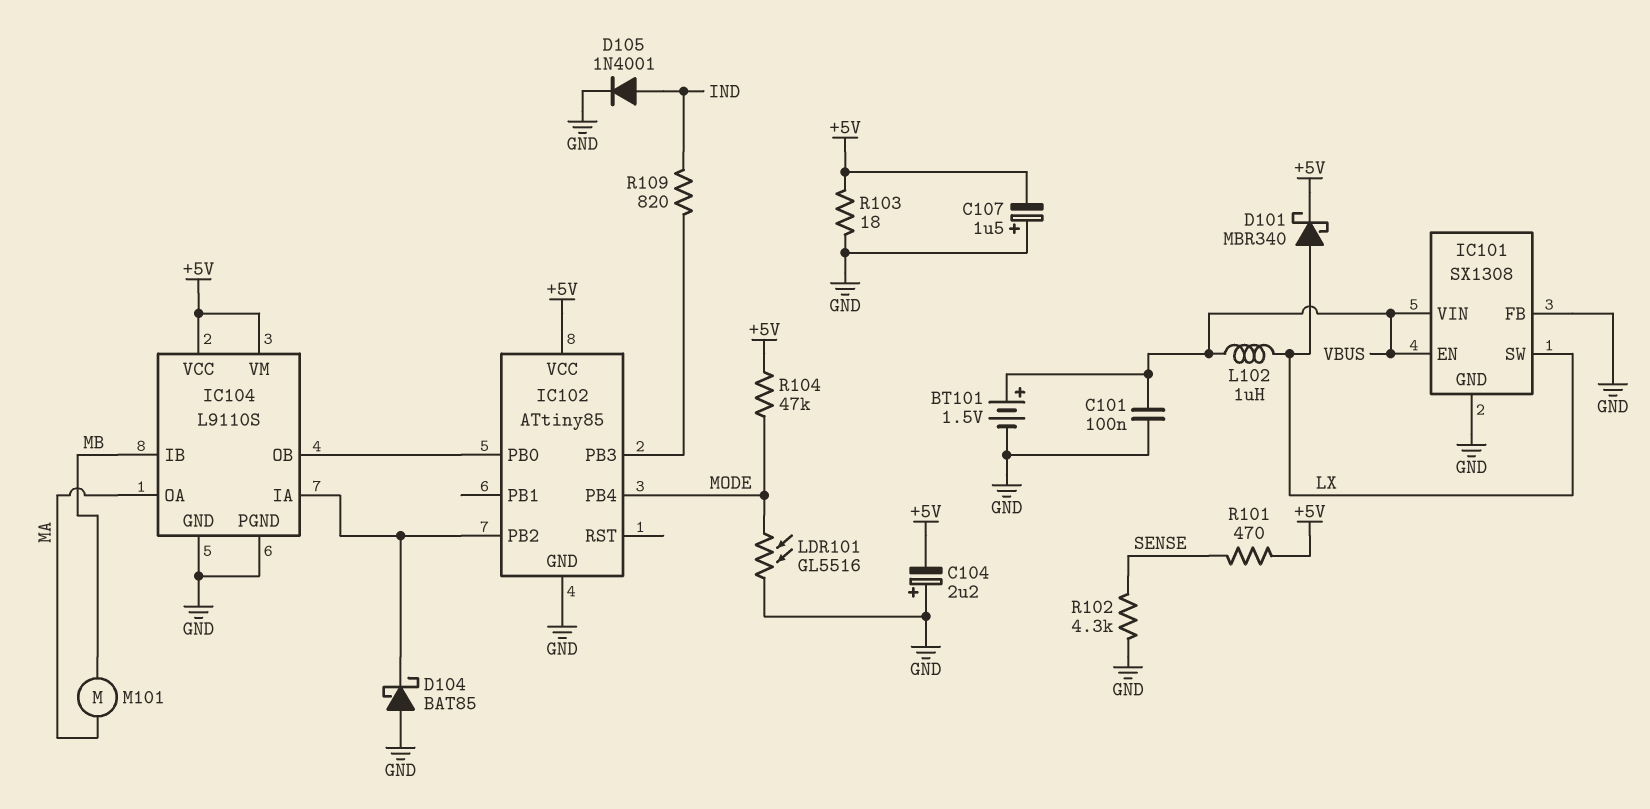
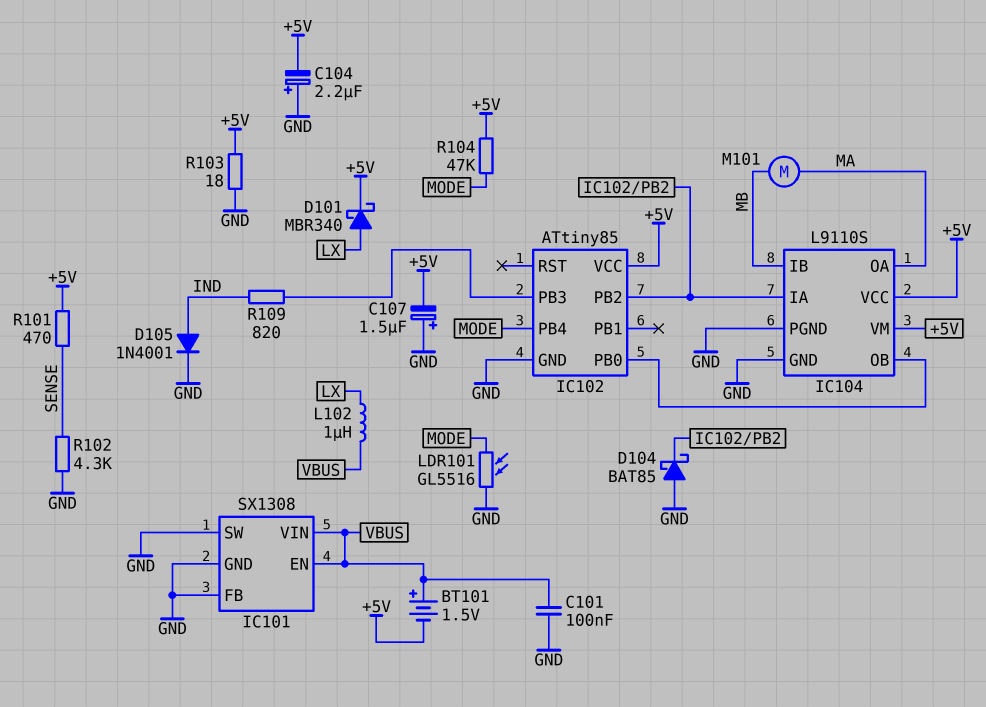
BT101: 1.5V (plus VBUS, minus GND) -> 1.5V (plus VBUS, minus +5V)
IC101 pin SW: LX -> GND

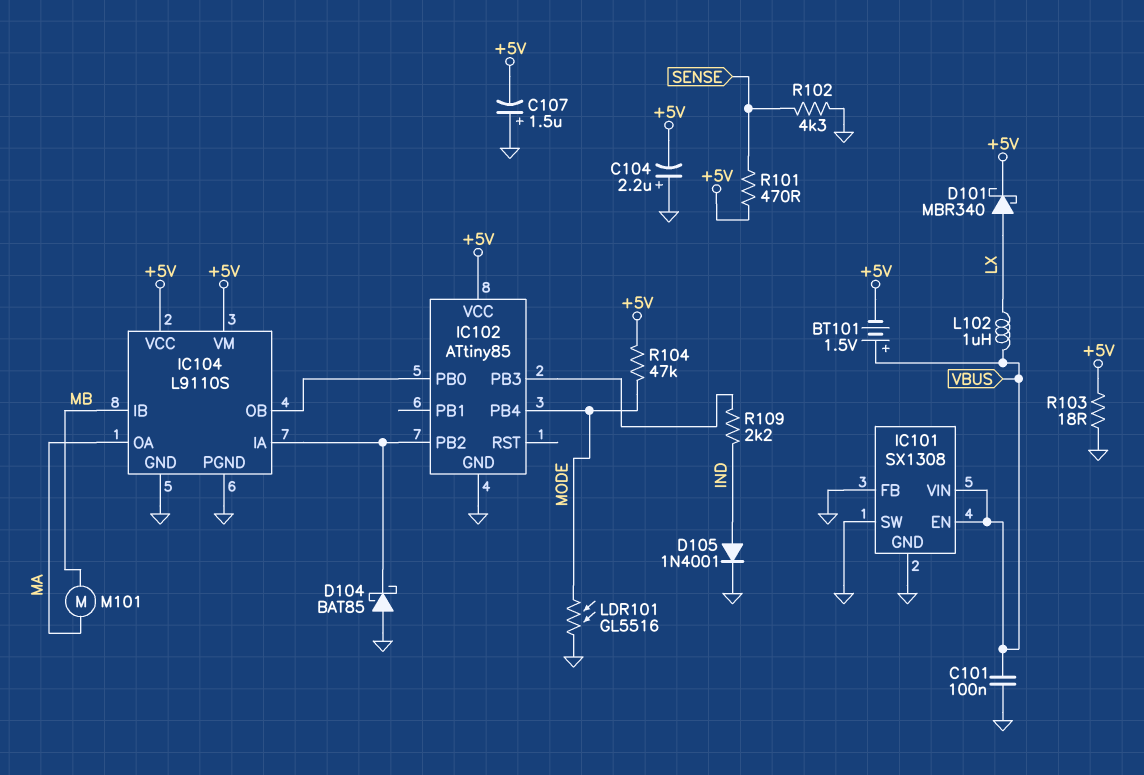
R109: 820 (IC102/PB3, IND) -> 2.2k (IC102/PB3, IND)

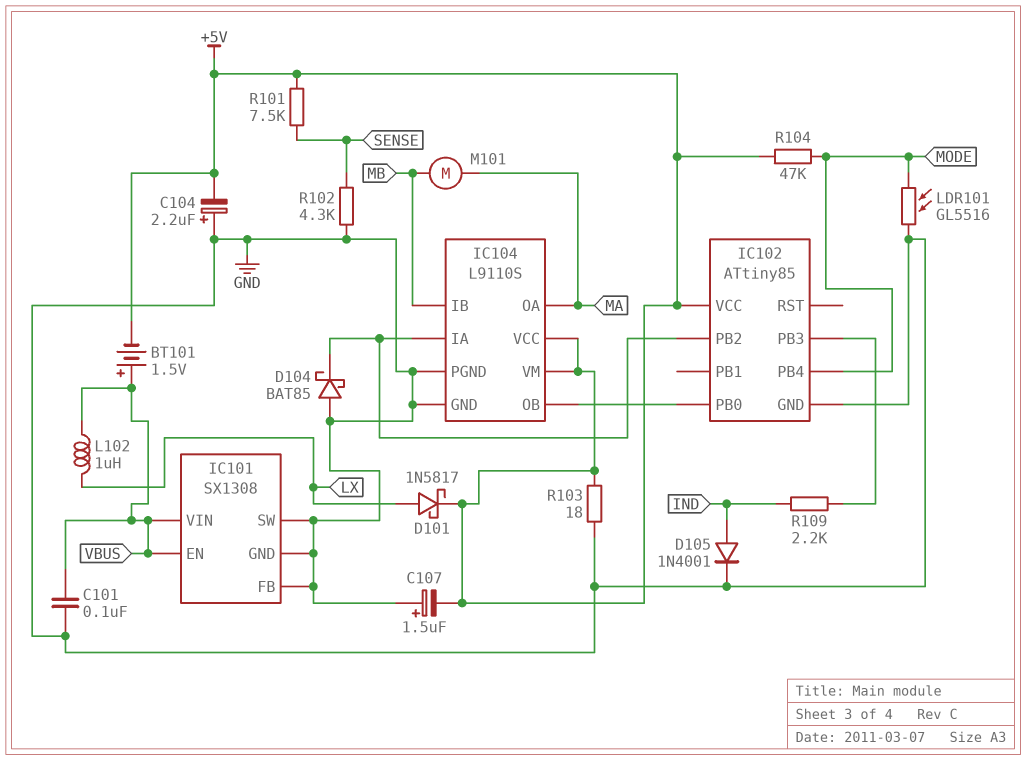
D101: schottky MBR340 (A LX, K +5V) -> schottky 1N5817 (A LX, K +5V)
R101: 470 (+5V, SENSE) -> 7.5k (+5V, SENSE)

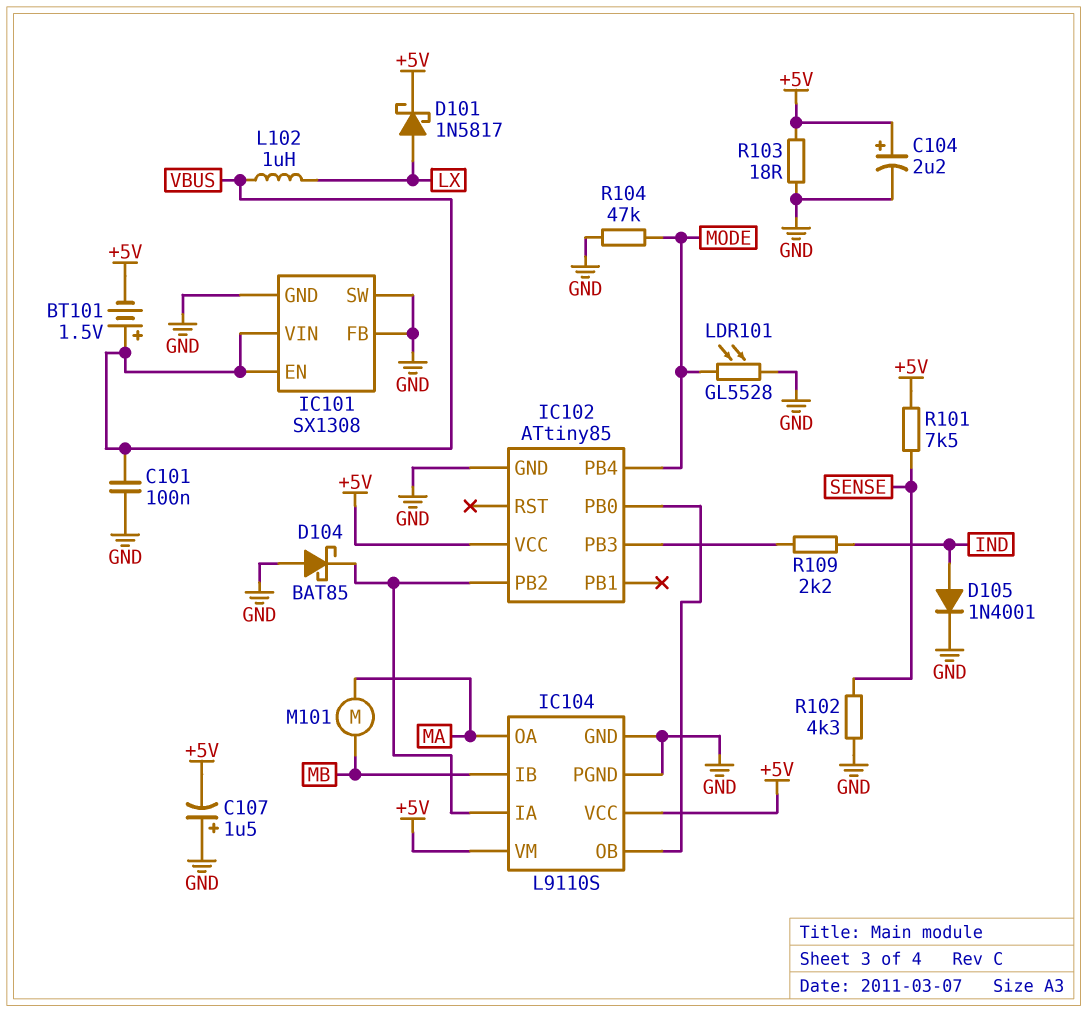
C104: 2.2uF (plus GND, minus +5V) -> 2.2uF (plus +5V, minus GND)
LDR101: GL5516 (GND, MODE) -> GL5528 (GND, MODE)
R104: 47k (+5V, MODE) -> 47k (GND, MODE)

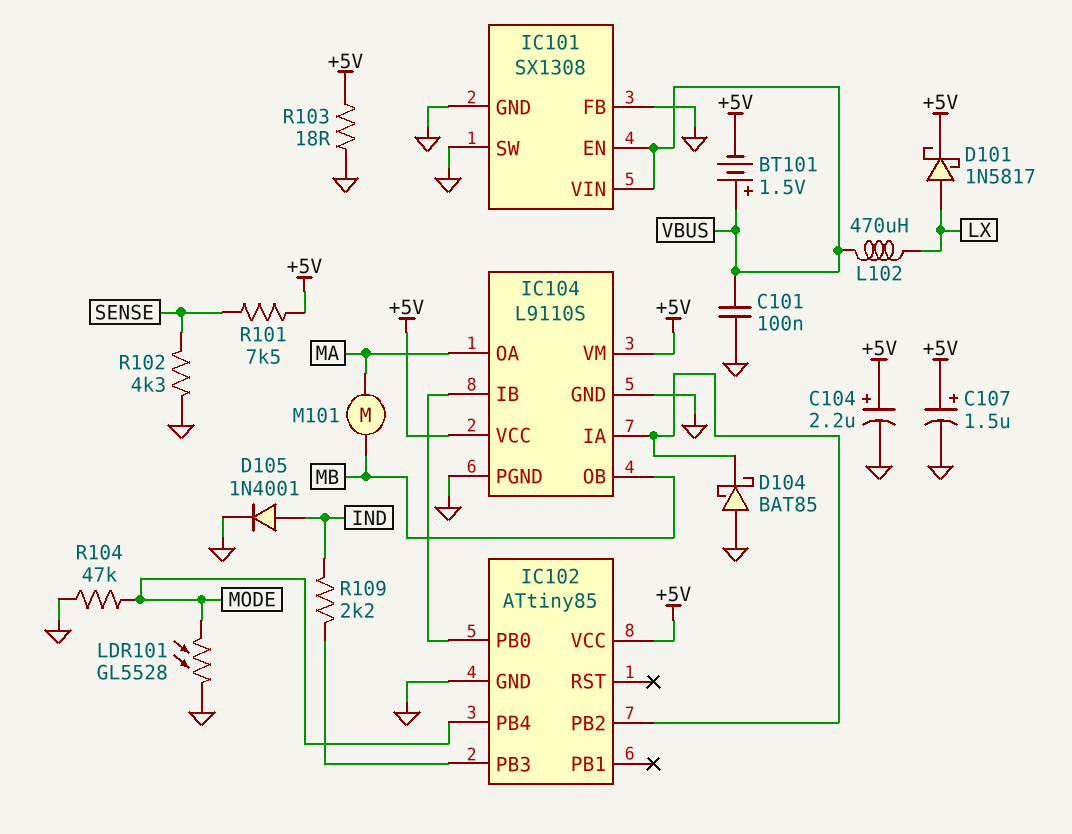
C107: 1.5uF (plus GND, minus +5V) -> 1.5uF (plus +5V, minus GND)
IC104 pin IB: MB -> IC102/PB0
IC104 pin OB: IC102/PB0 -> MB
L102: 1uH (LX, VBUS) -> 470uH (LX, VBUS)

